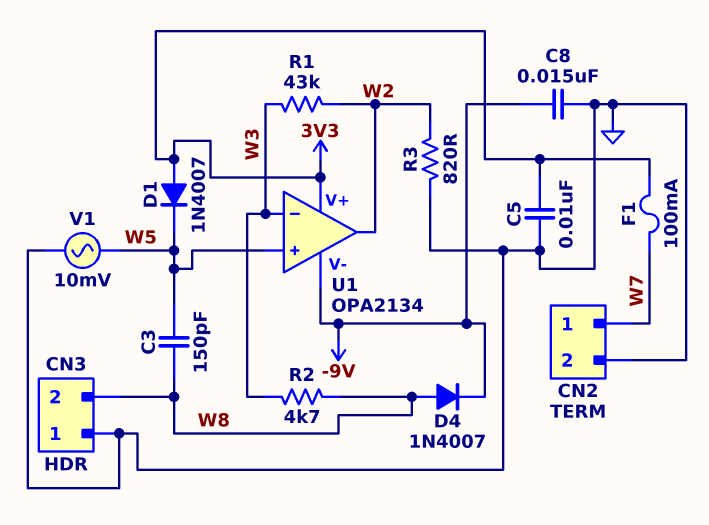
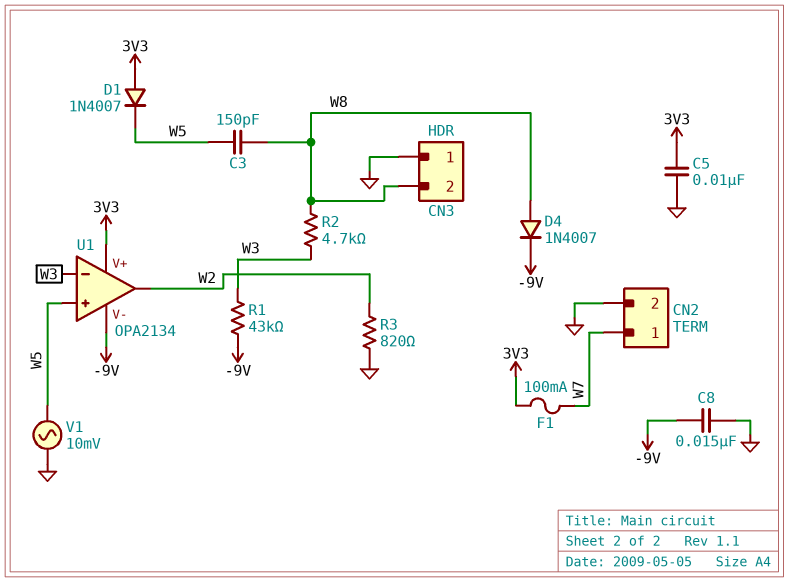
R1: 43k (W2, W3) -> 43k (-9V, W3)

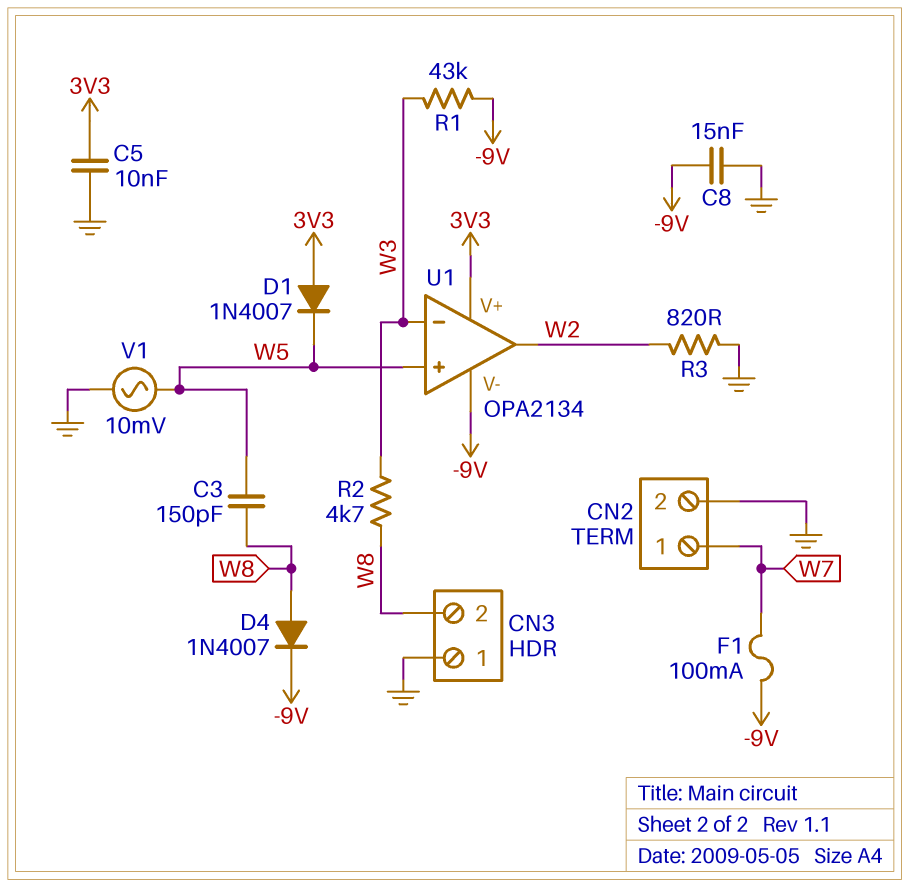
F1: 100mA (3V3, W7) -> 100mA (-9V, W7)

